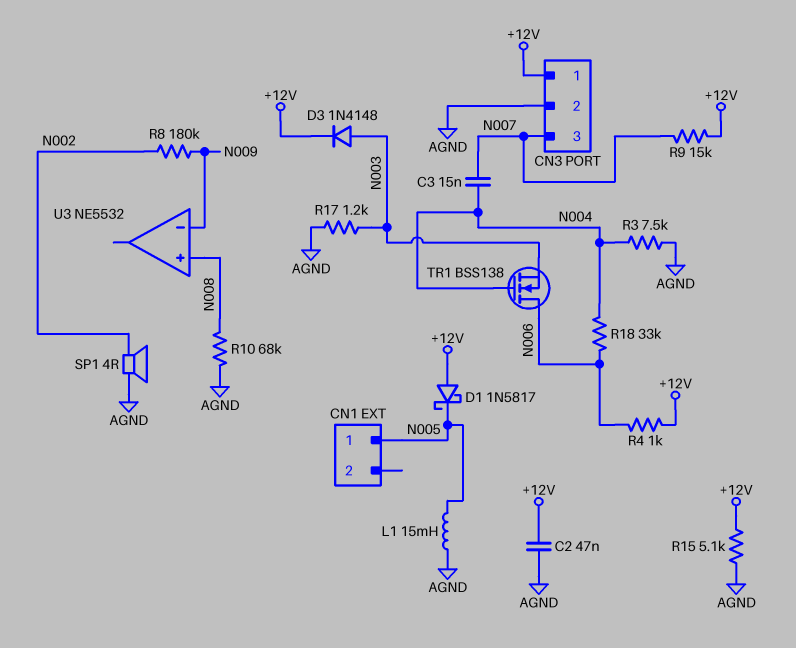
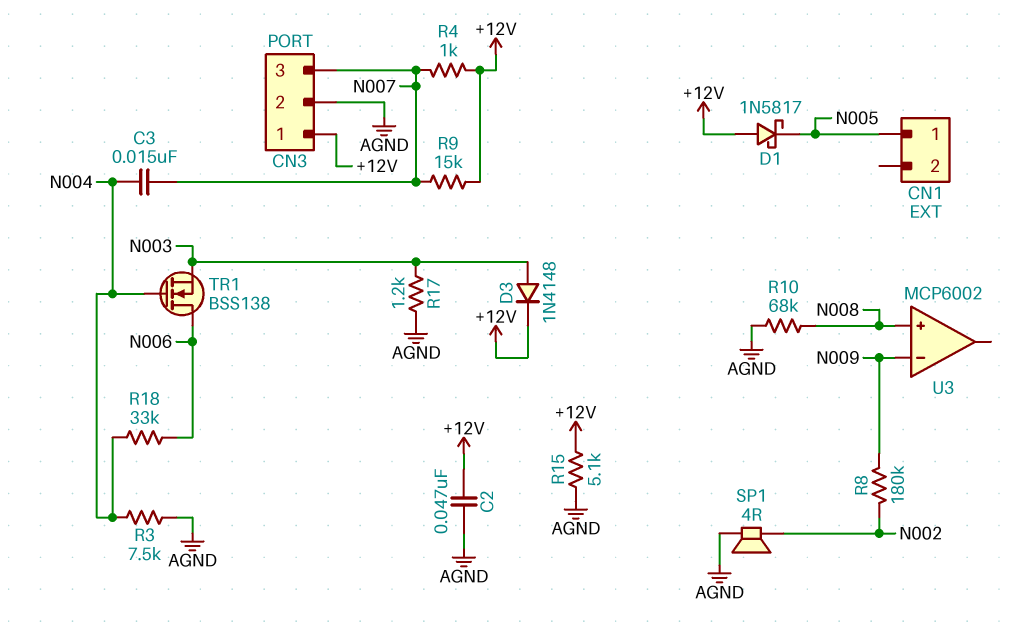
L1: 15mH (AGND, N005) -> none
R4: 1k (+12V, N006) -> 1k (+12V, N007)
U3: NE5532 -> MCP6002

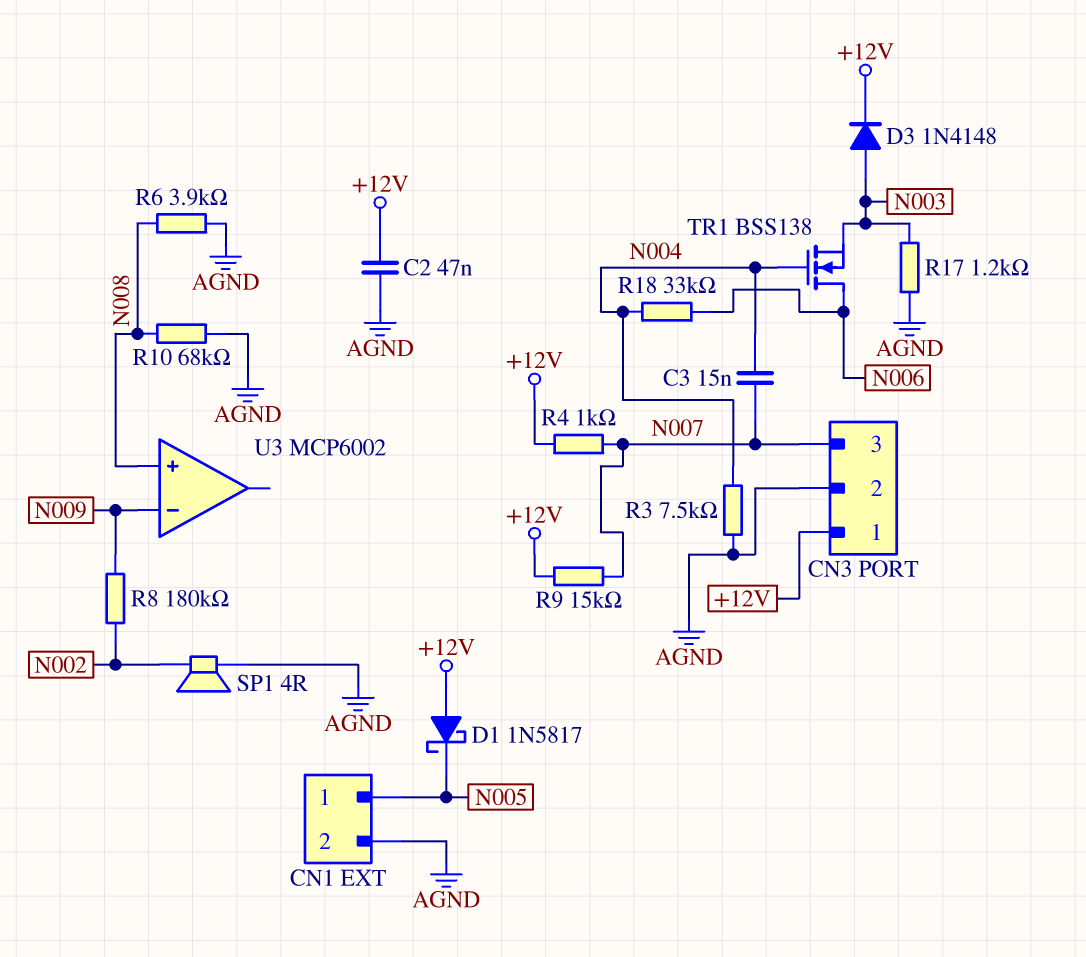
CN1 pin 2: none -> AGND
R6: none -> 3.9k (AGND, N008)
R15: 5.1k (+12V, AGND) -> none

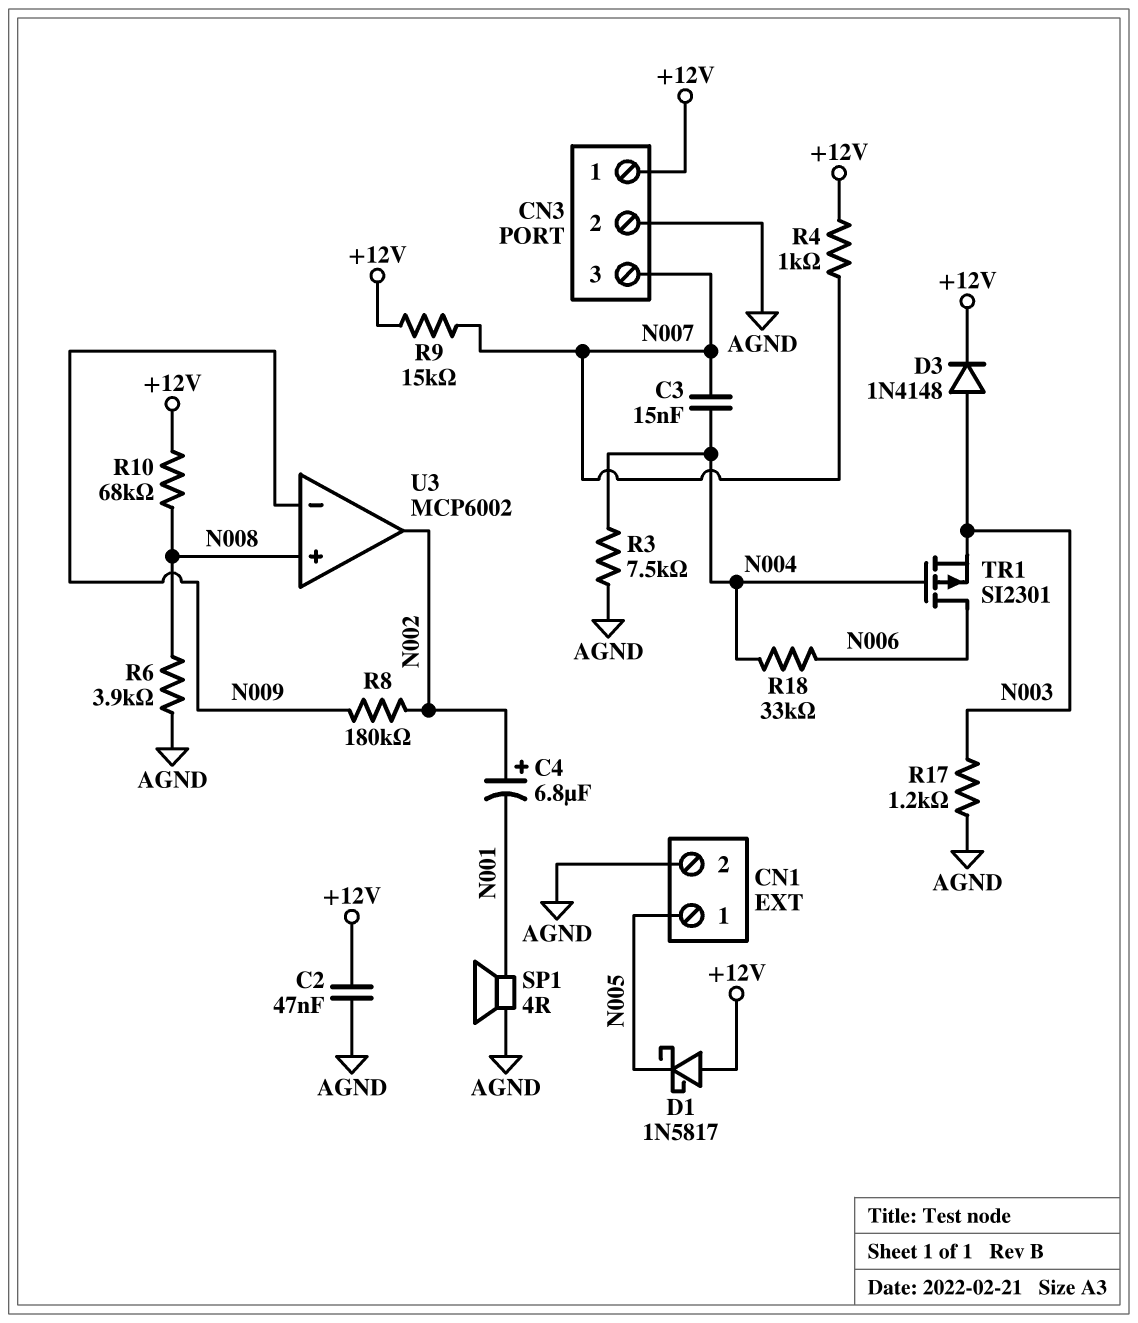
C4: none -> 6.8uF (plus N002, minus N001)
R10: 68k (AGND, N008) -> 68k (+12V, N008)
SP1: speaker 4R (AGND, N002) -> speaker 4R (AGND, N001)
TR1: NMOS BSS138 (G N004, D N006, S N003) -> PMOS SI2301 (G N004, D N006, S N003)
U3 pin out: none -> N002

